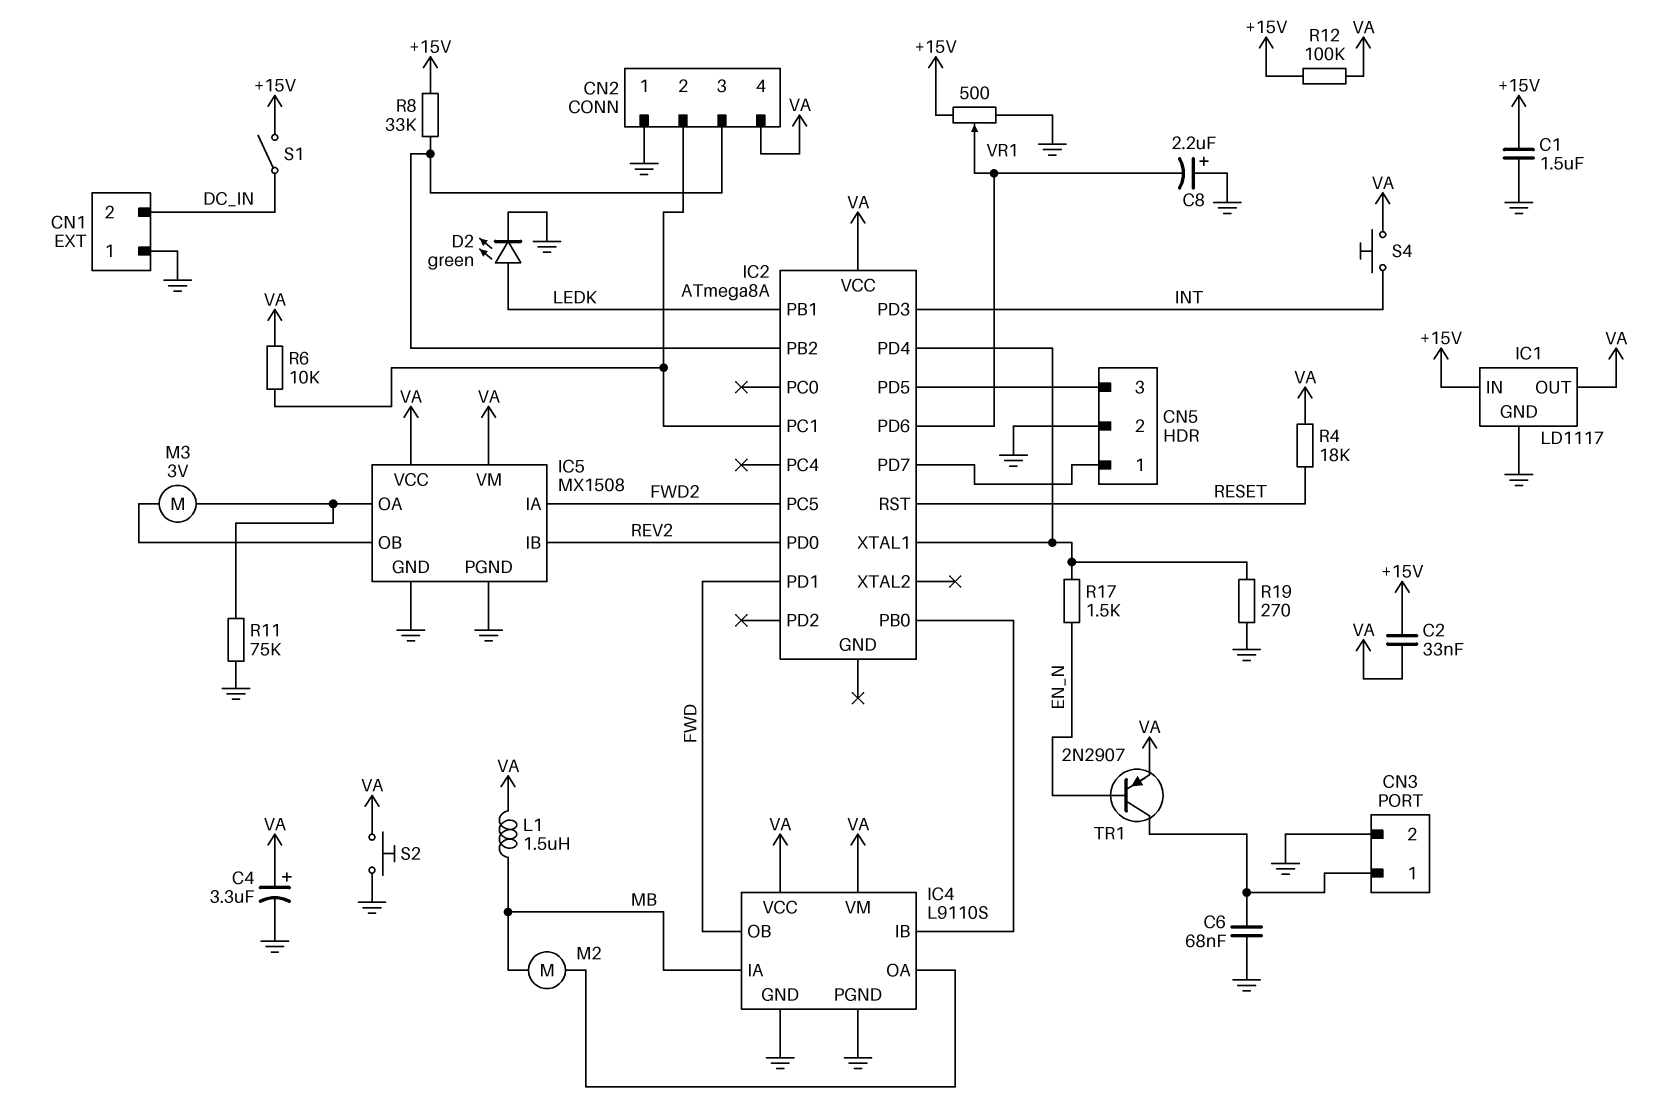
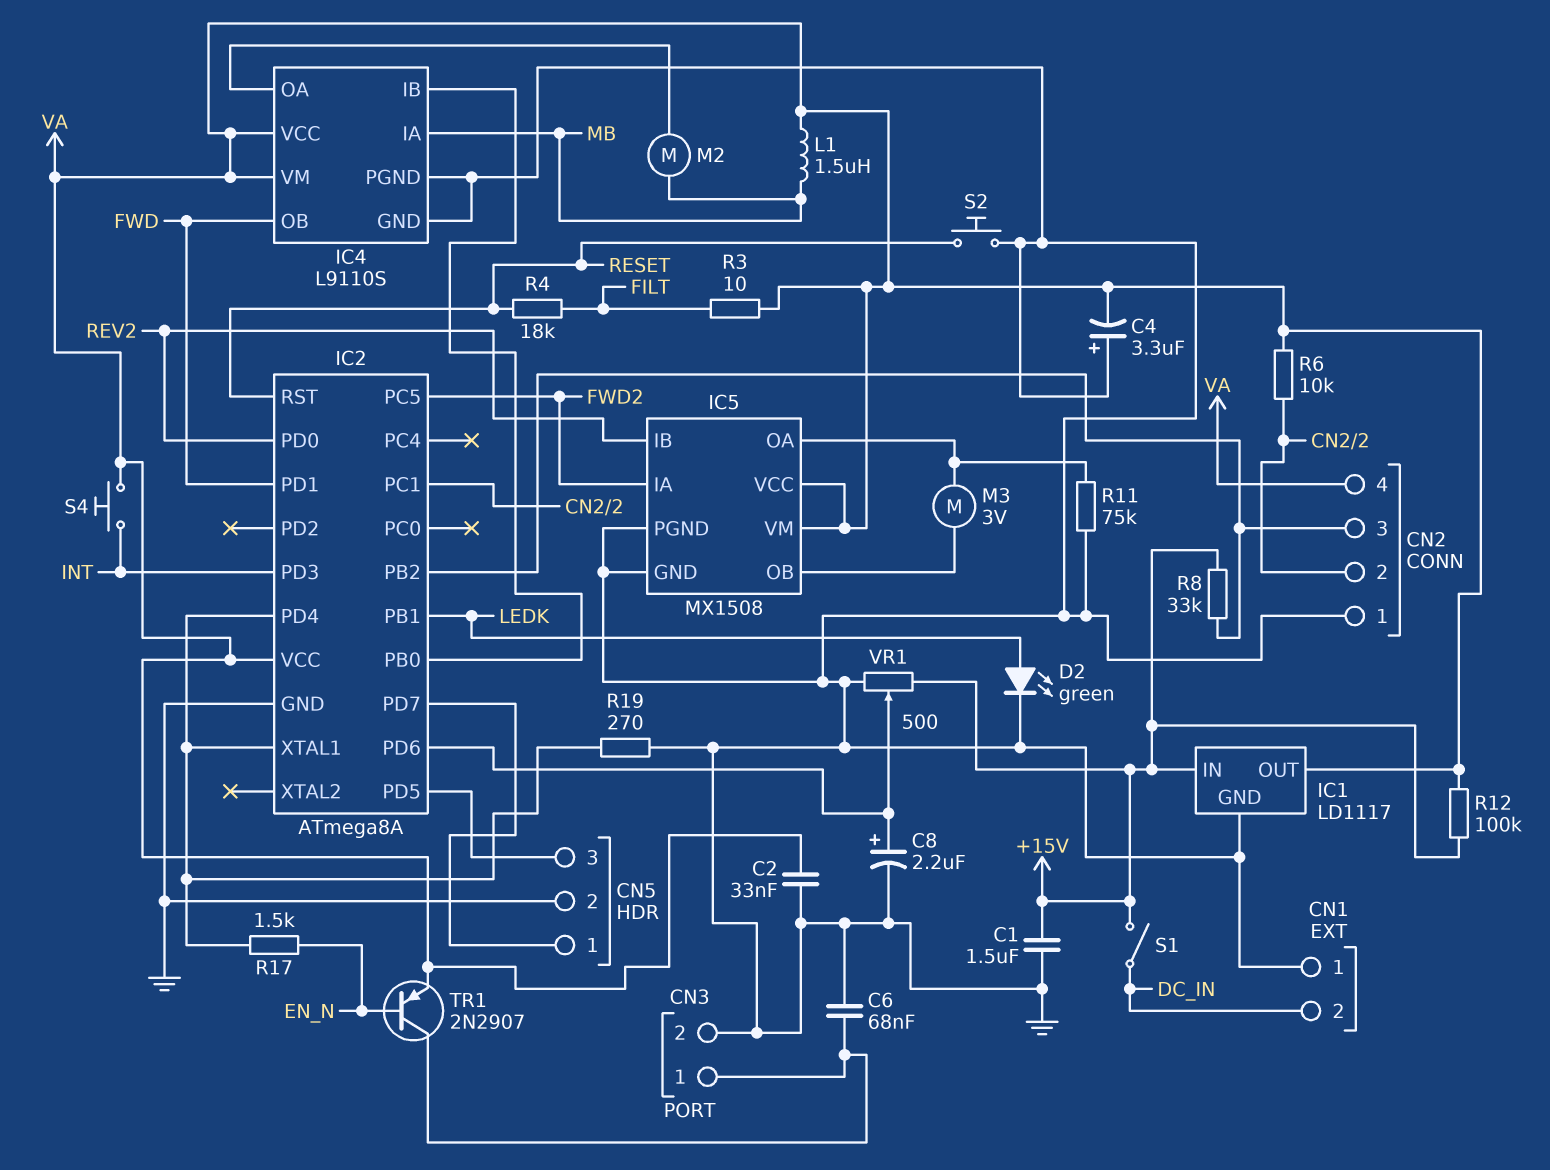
C2: 33nF (+15V, VA) -> 33nF (GND, VA)
C4: 3.3uF (plus VA, minus GND) -> 3.3uF (plus GND, minus VA)
C8: 2.2uF (plus GND, minus IC2/PD6) -> 2.2uF (plus IC2/PD6, minus GND)
IC2 pin GND: none -> GND
R3: none -> 10 (FILT, VA)
R4: 18k (RESET, VA) -> 18k (FILT, RESET)
S2: button (GND, VA) -> button (GND, RESET)

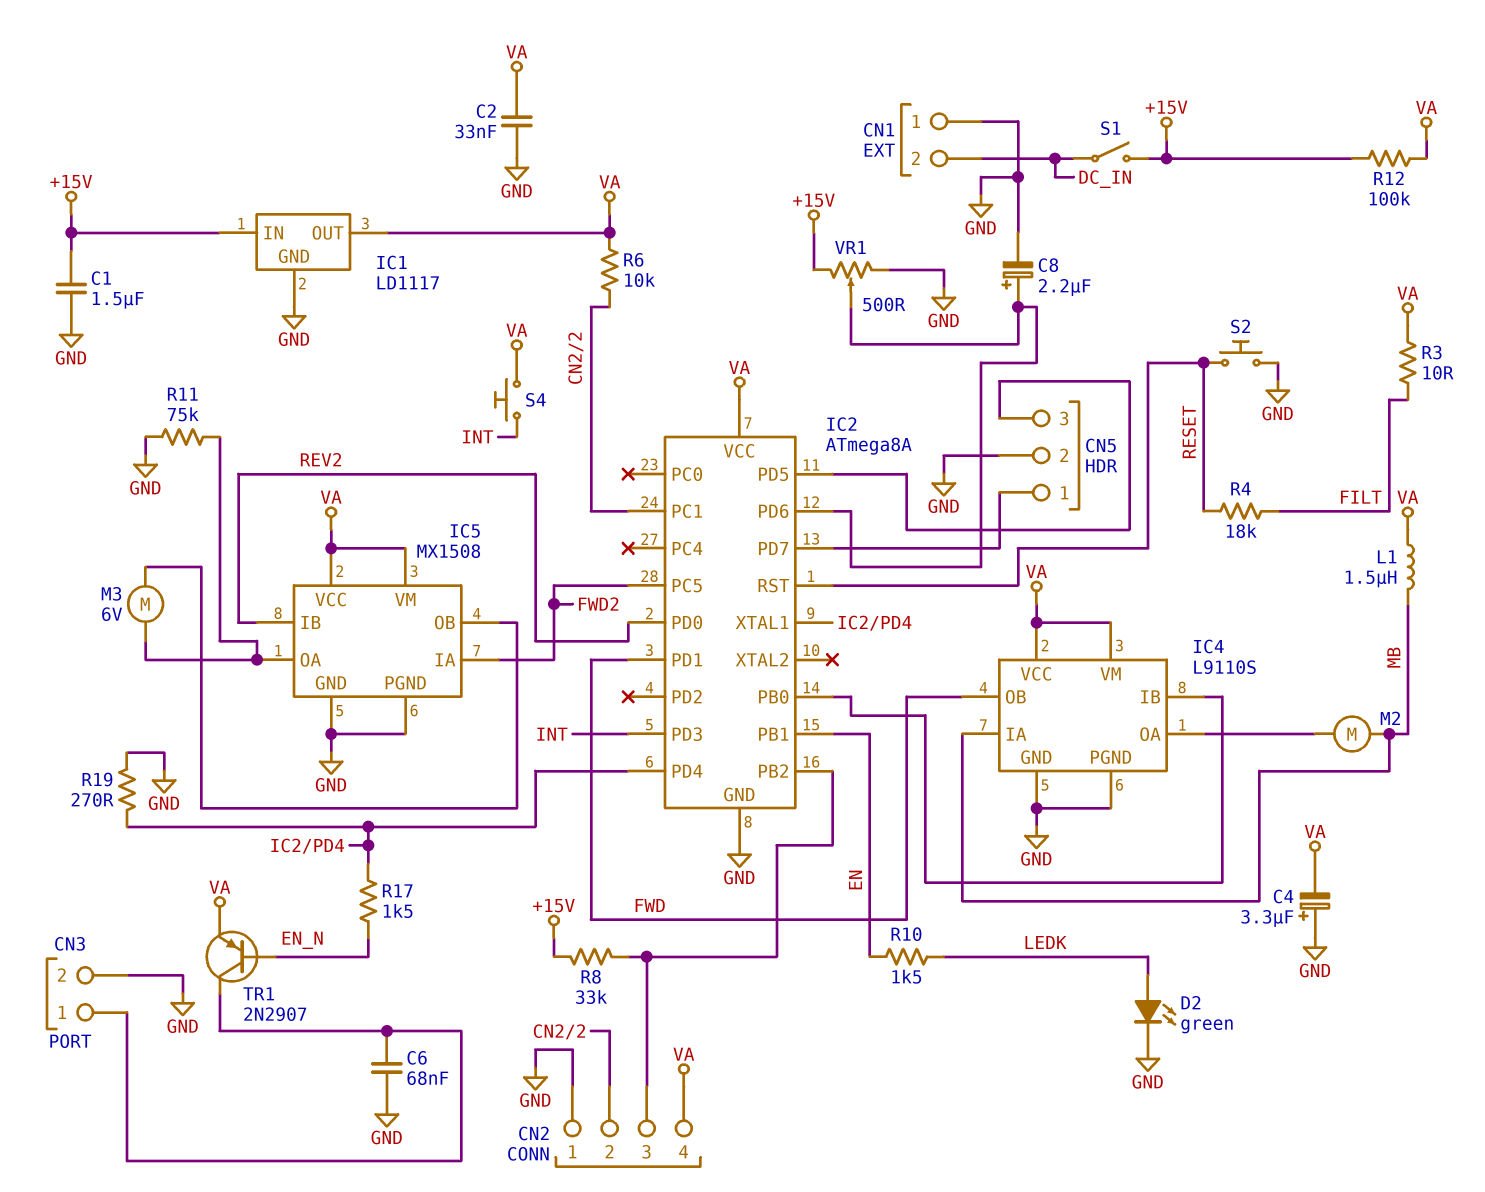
IC2 pin PB1: LEDK -> EN
M3: motor 3V (IC5/OA, IC5/OB) -> motor 6V (IC5/OA, IC5/OB)
R10: none -> 1.5k (EN, LEDK)

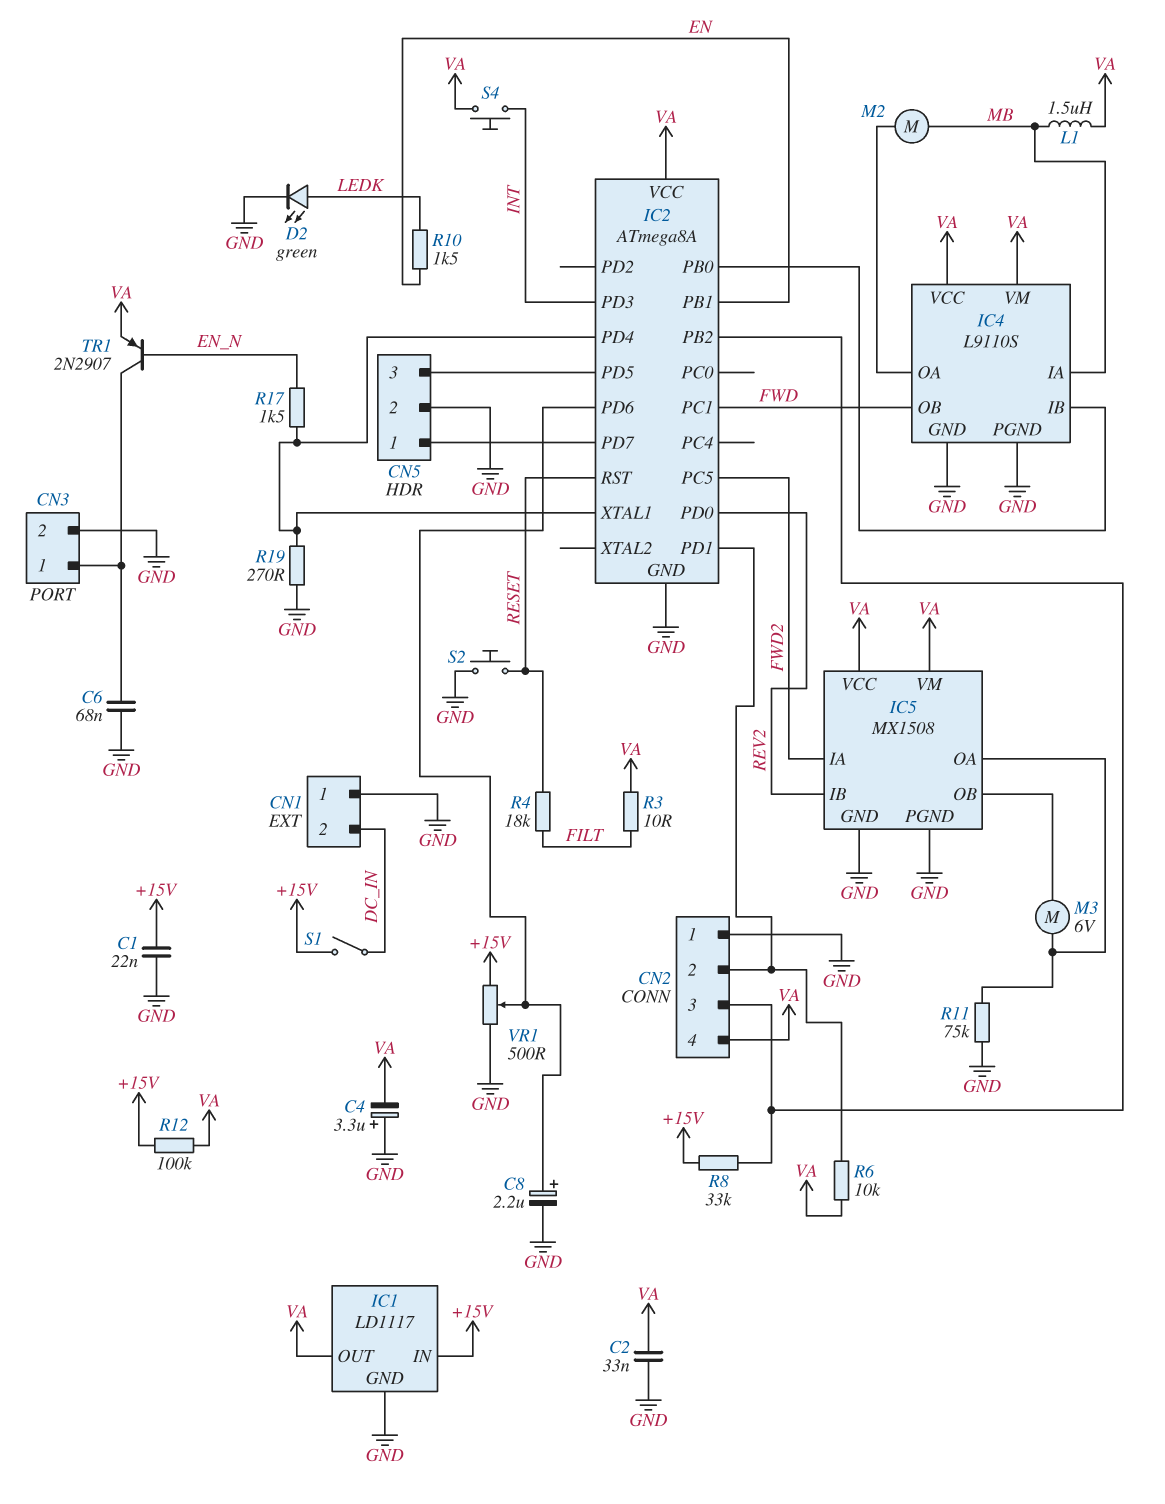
C1: 1.5uF (+15V, GND) -> 22nF (+15V, GND)
IC2 pin PC1: CN2/2 -> FWD
IC2 pin PD1: FWD -> CN2/2

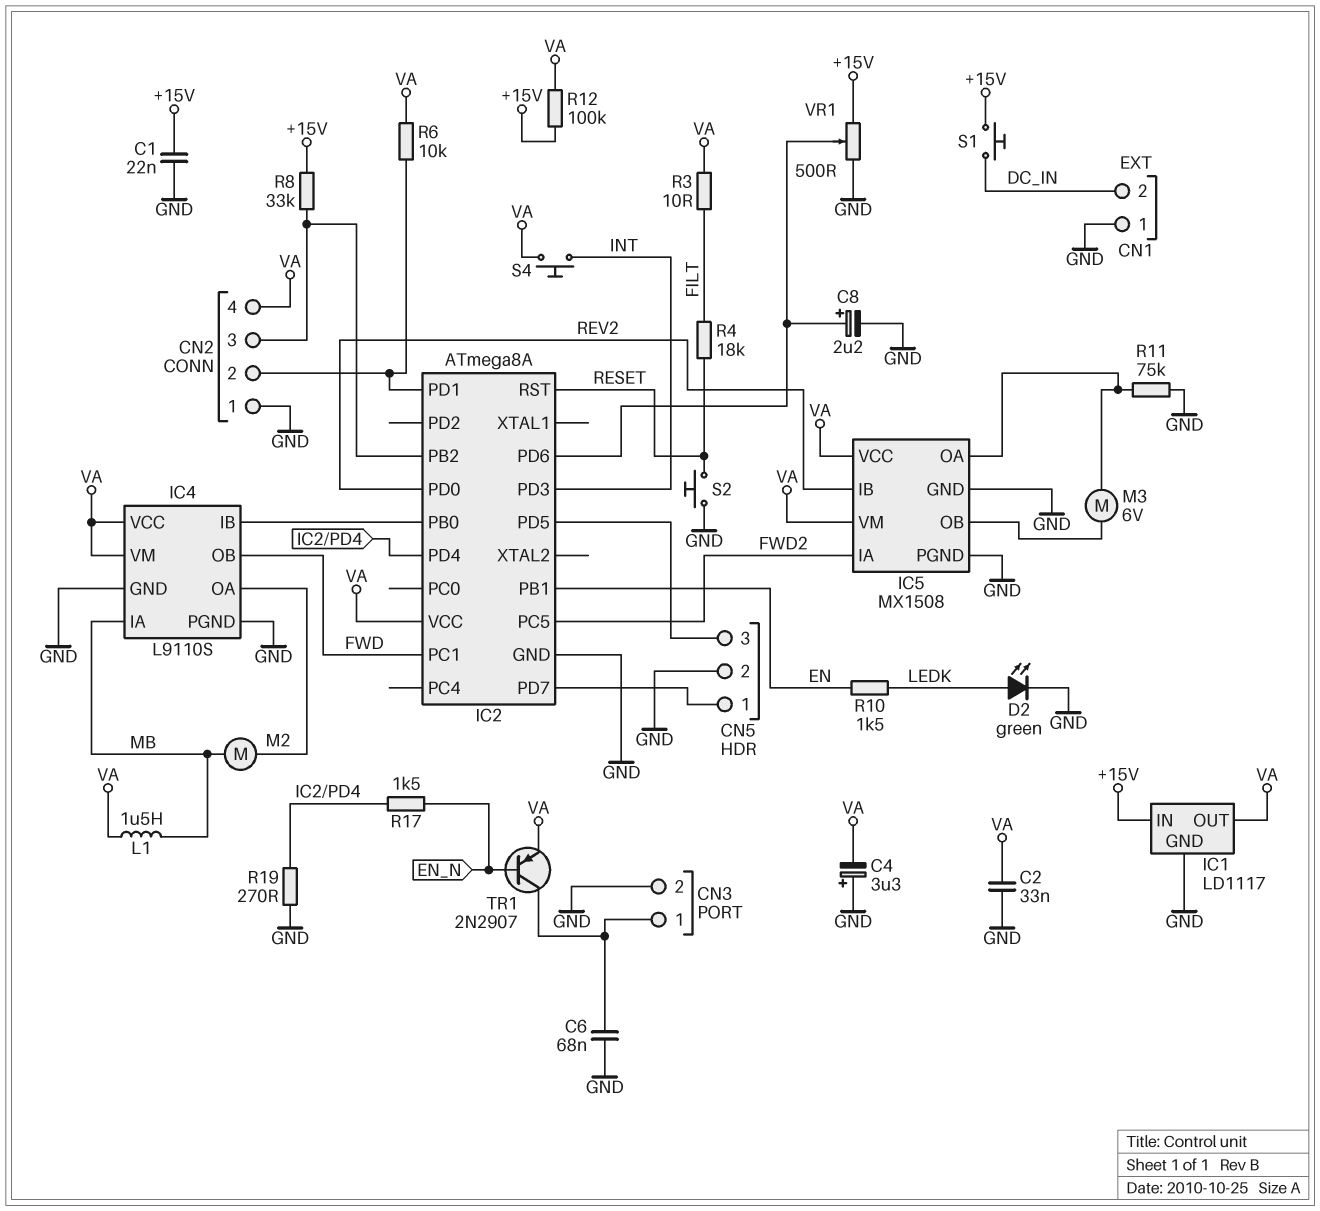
IC2 pin XTAL1: IC2/PD4 -> none
S1: switch (+15V, DC_IN) -> button (+15V, DC_IN)

